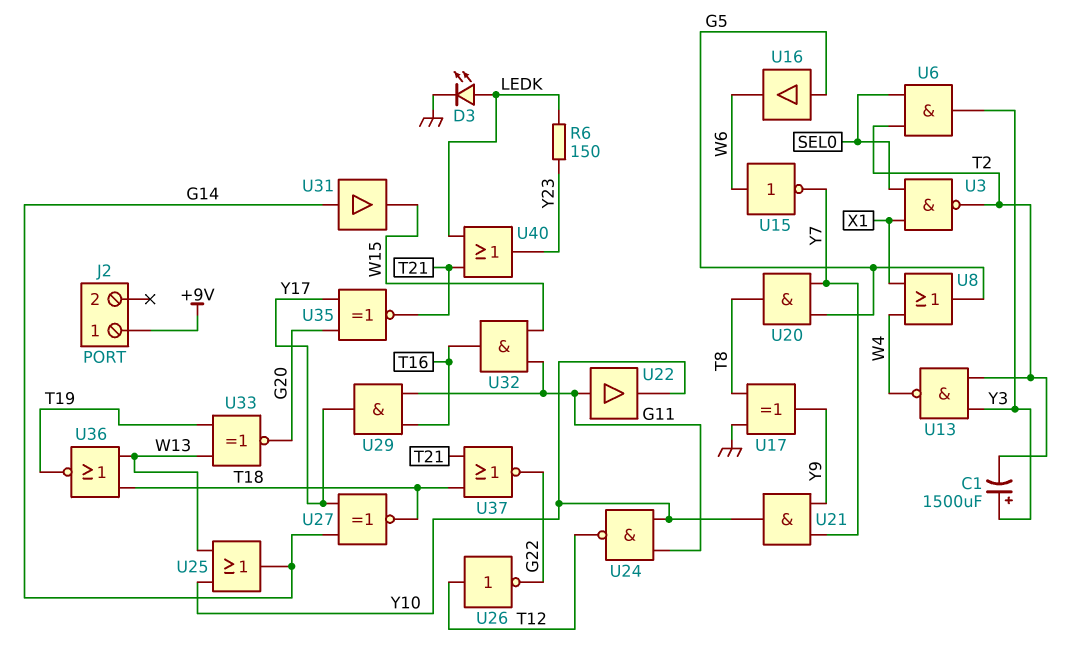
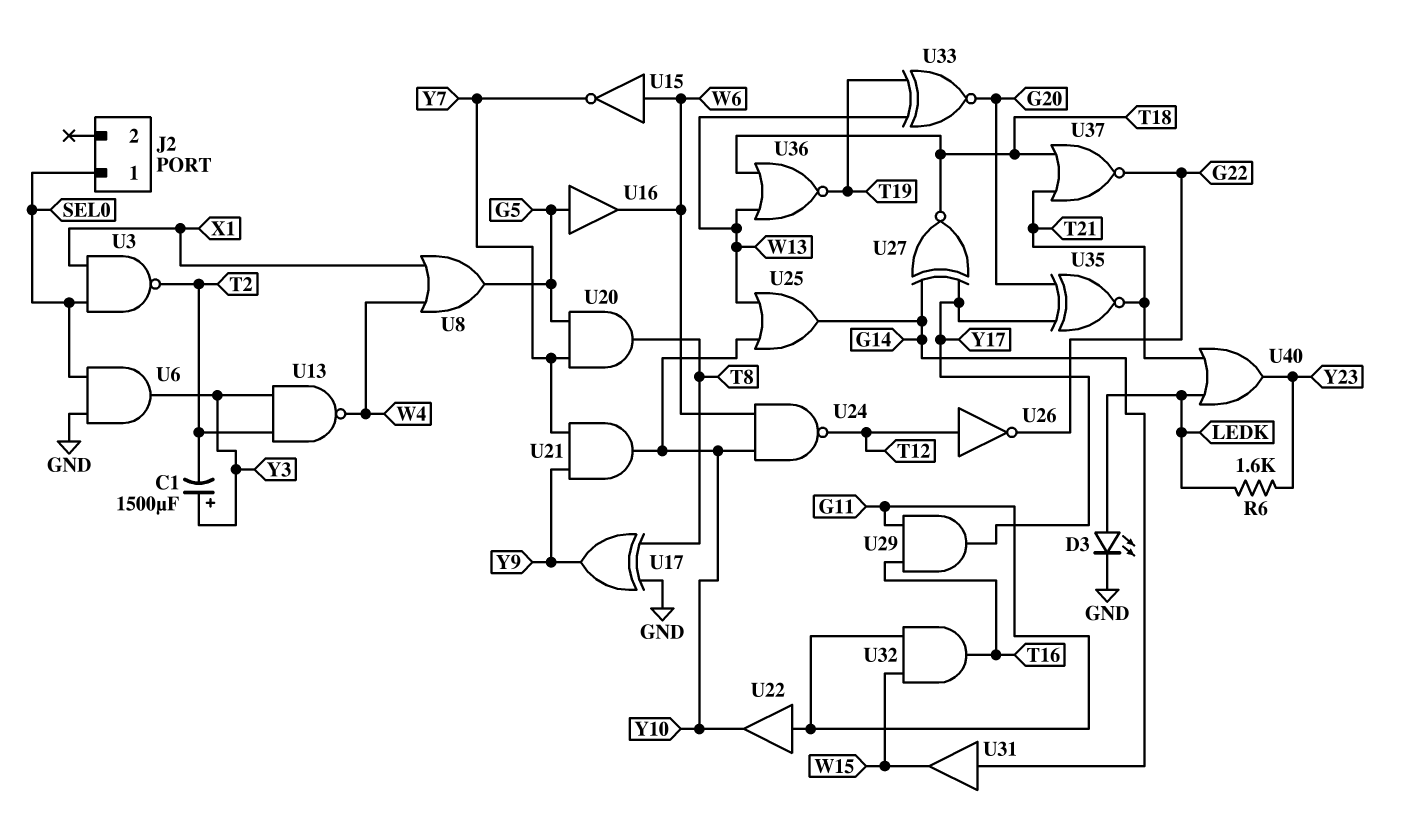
J2 pin 1: +9V -> SEL0
R6: 150 (LEDK, Y23) -> 1.6k (LEDK, Y23)
U6: AND (in SEL0, in T2, out Y3) -> AND (in GND, in SEL0, out Y3)
U24: NAND (in G11, in Y10, out T12) -> NAND (in W6, in Y10, out T12)

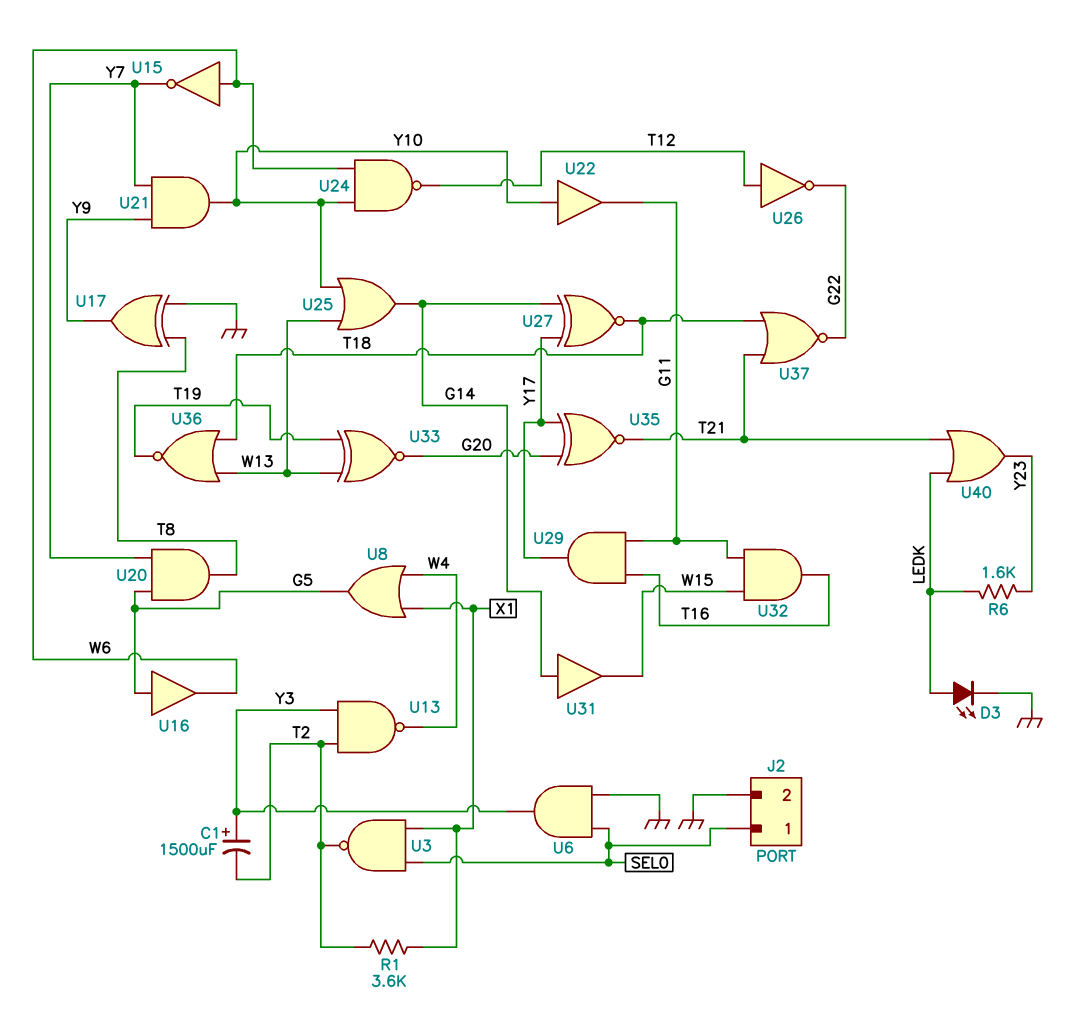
J2 pin 2: none -> GND
R1: none -> 3.6k (T2, X1)
U22: buffer (in G11, out Y10) -> buffer (in Y10, out G11)

